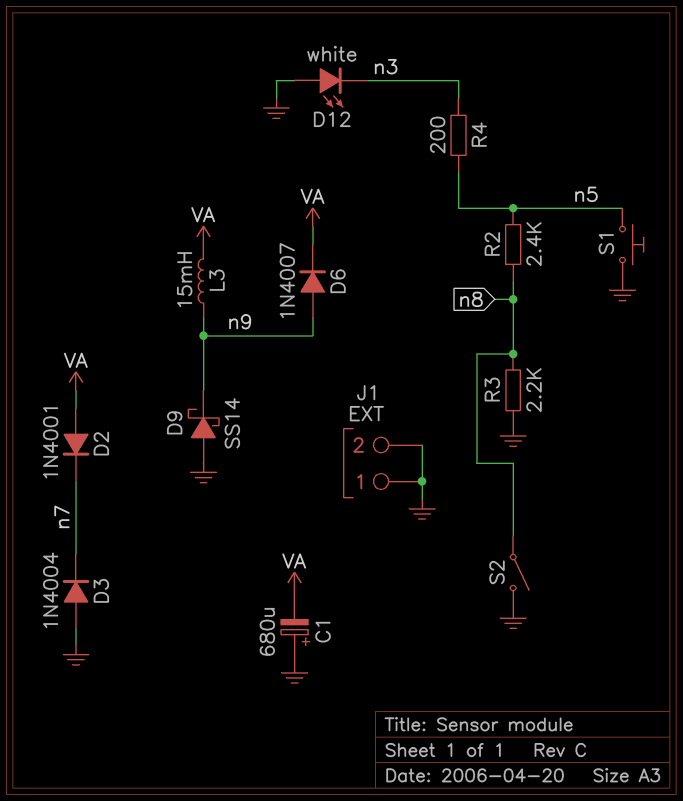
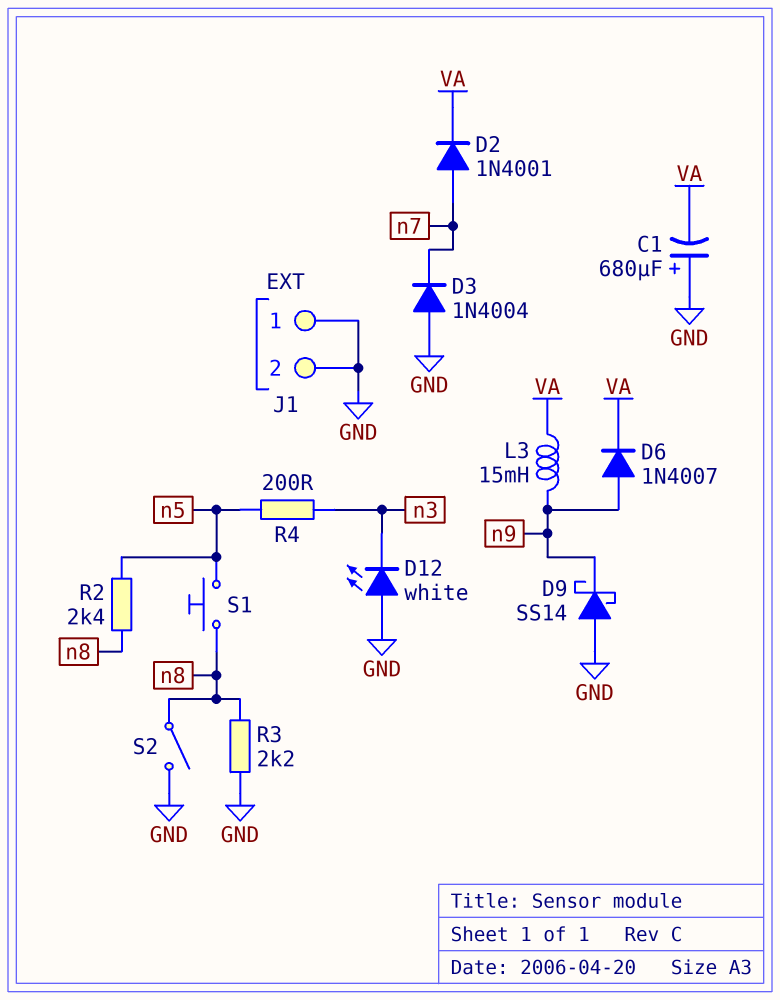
D2: diode 1N4001 (A VA, K n7) -> diode 1N4001 (A n7, K VA)
S1: button (GND, n5) -> button (n5, n8)

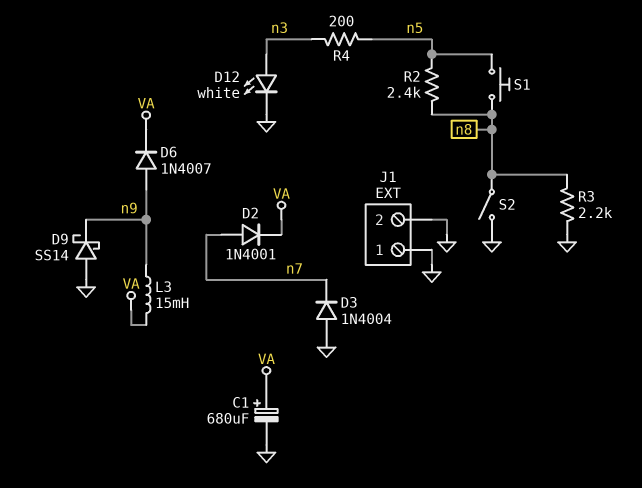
C1: 680uF (plus GND, minus VA) -> 680uF (plus VA, minus GND)
D12: LED white (A GND, K n3) -> LED white (A n3, K GND)

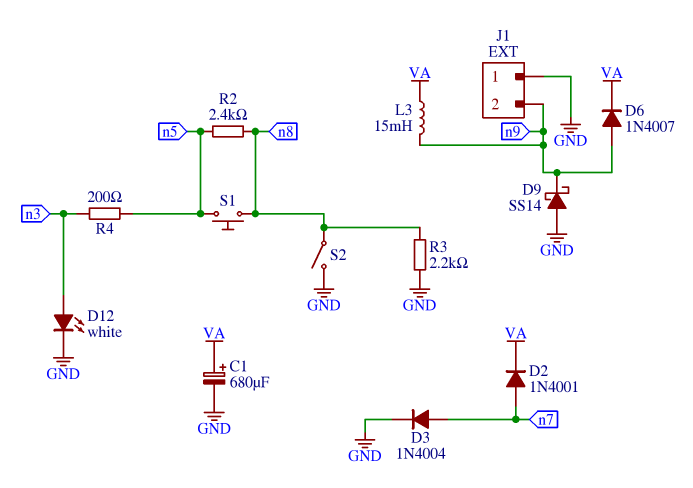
D3: diode 1N4004 (A GND, K n7) -> diode 1N4004 (A n7, K GND)
J1 pin 2: GND -> n9

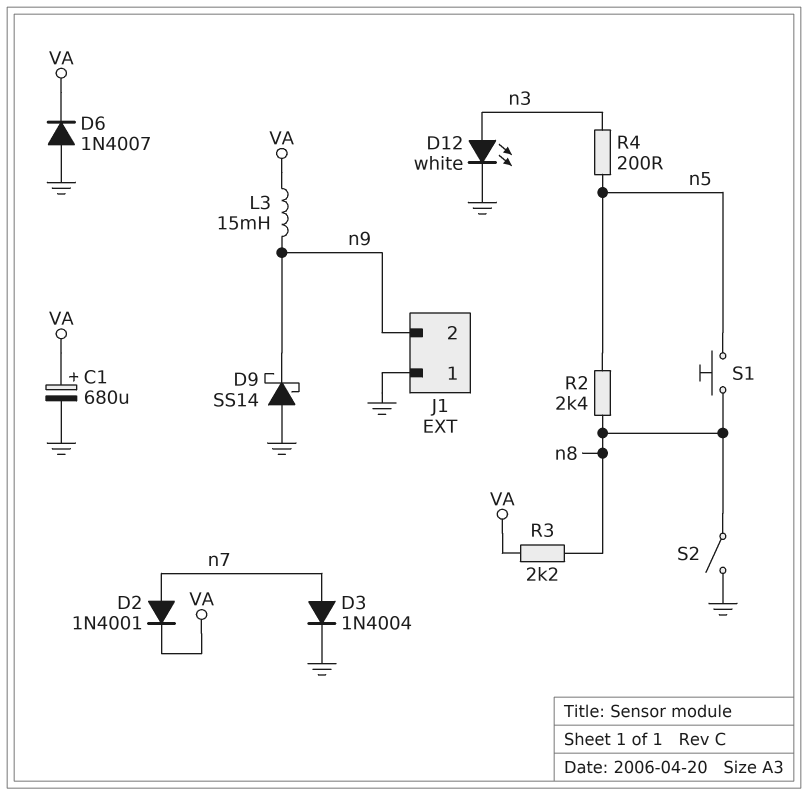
D6: diode 1N4007 (A n9, K VA) -> diode 1N4007 (A GND, K VA)
R3: 2.2k (GND, n8) -> 2.2k (VA, n8)

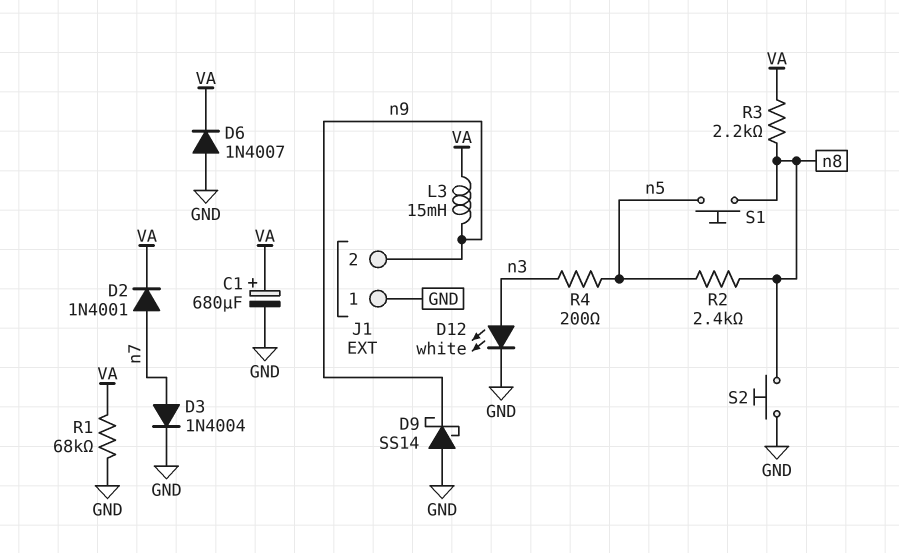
R1: none -> 68k (GND, VA)
S2: switch (GND, n8) -> button (GND, n8)

